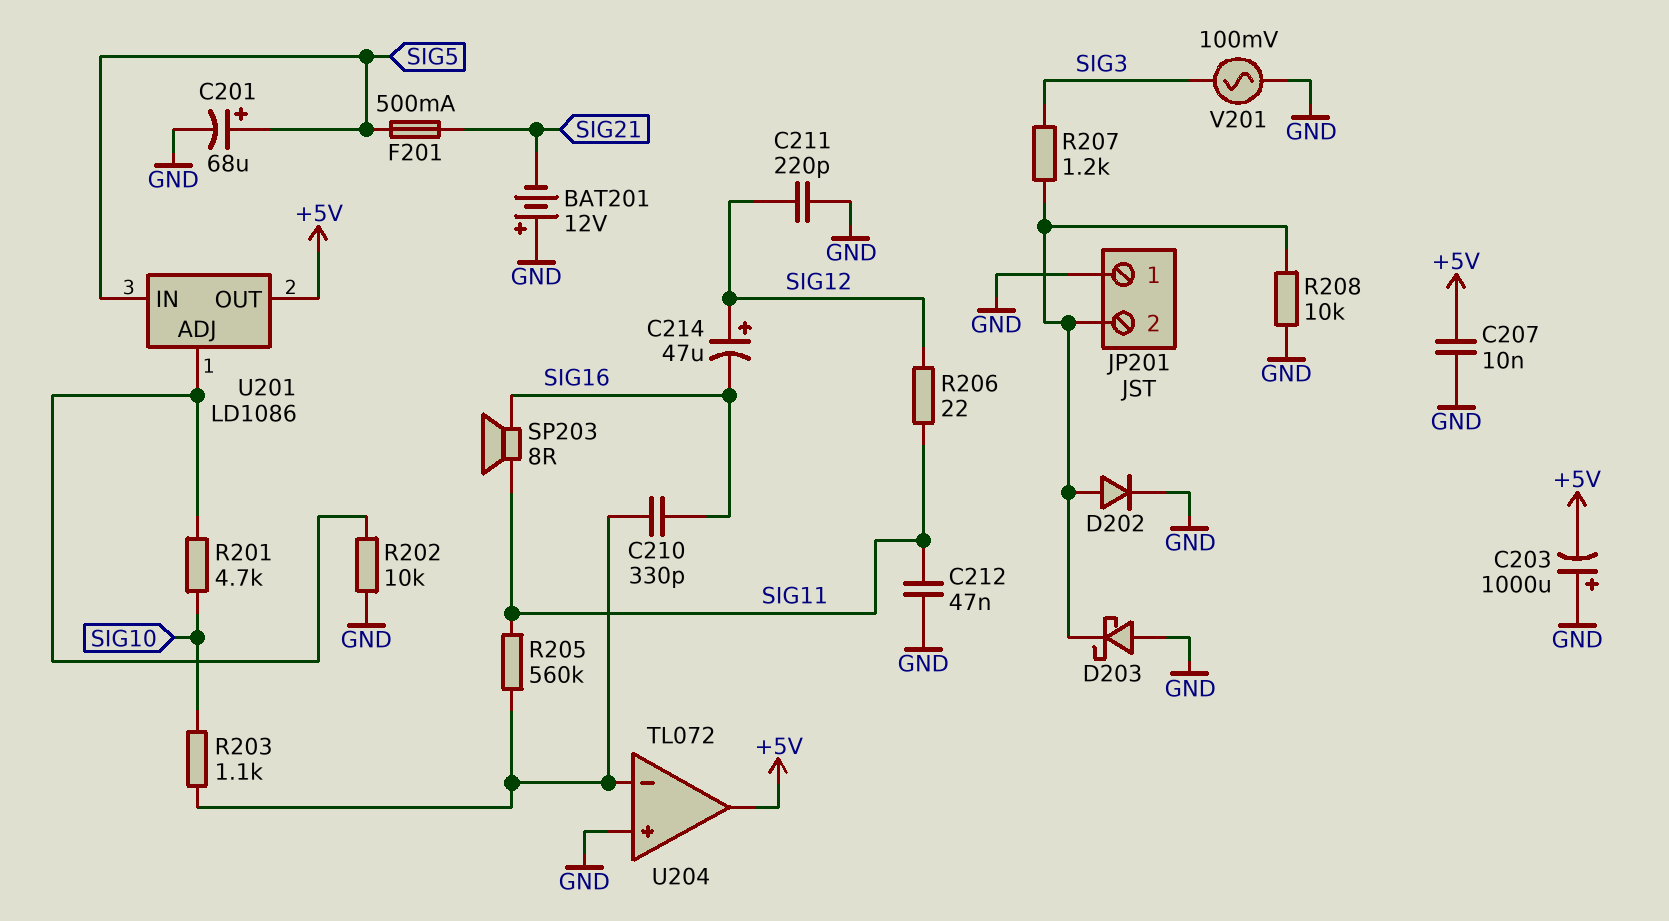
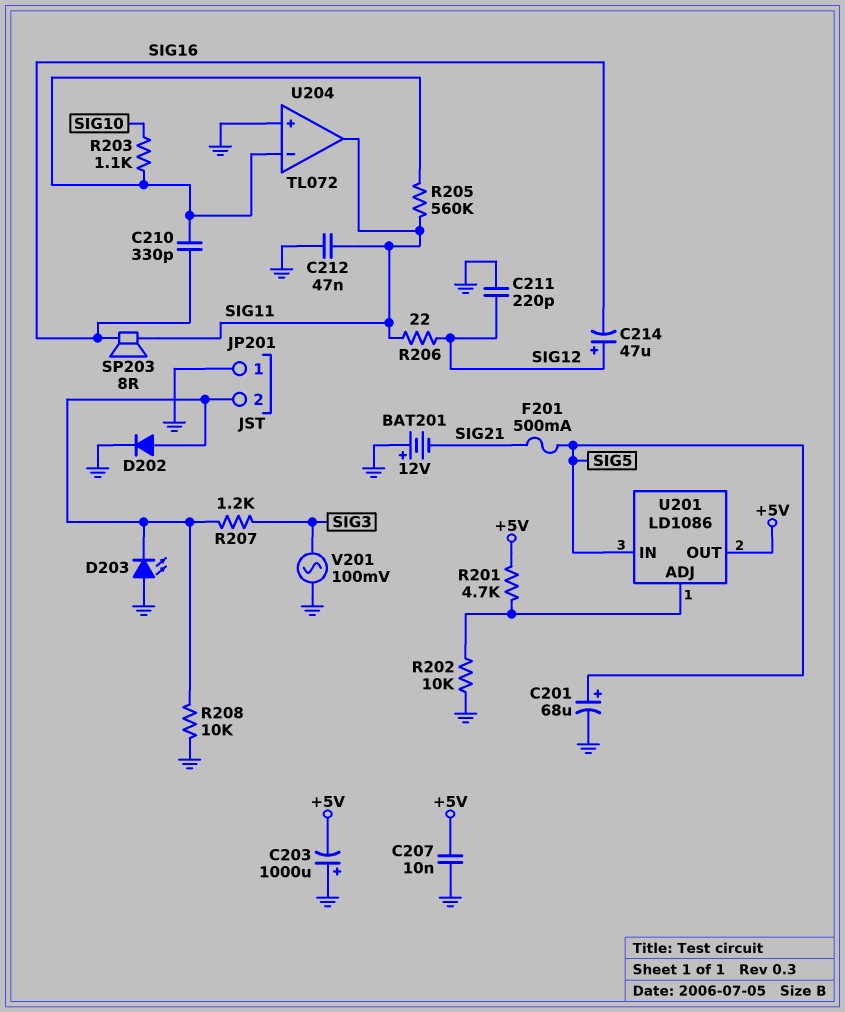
D203: schottky (A GND, K JP201/2) -> LED (A GND, K JP201/2)
R201: 4.7k (SIG10, U201/ADJ) -> 4.7k (+5V, U201/ADJ)
U204 pin out: +5V -> SIG11

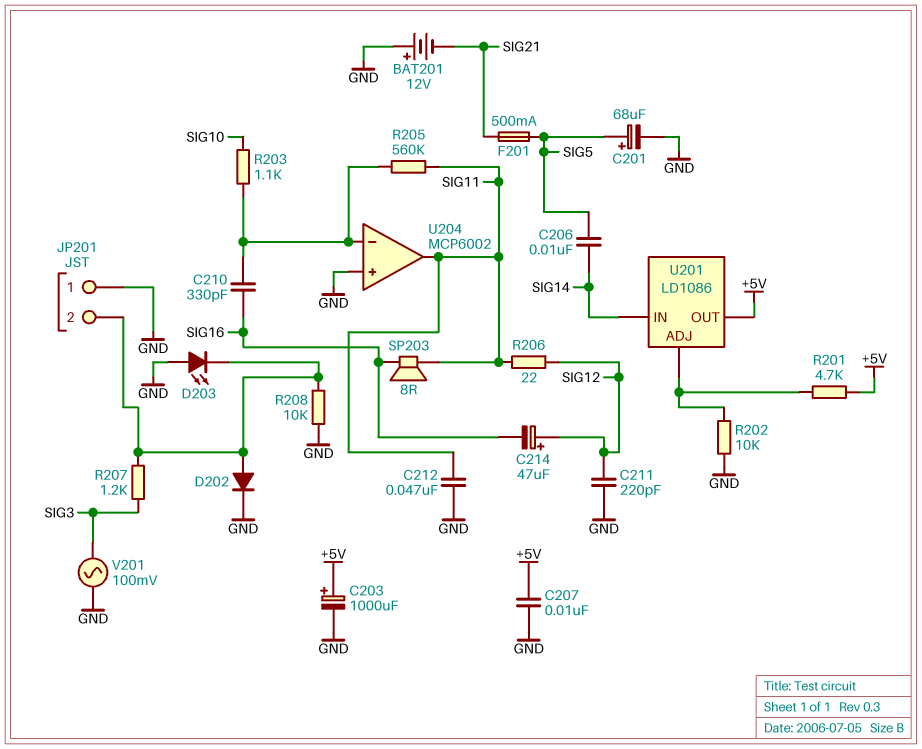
C203: 1000uF (plus GND, minus +5V) -> 1000uF (plus +5V, minus GND)
C206: none -> 10nF (SIG5, SIG14)
U201 pin IN: SIG5 -> SIG14
U204: TL072 -> MCP6002

